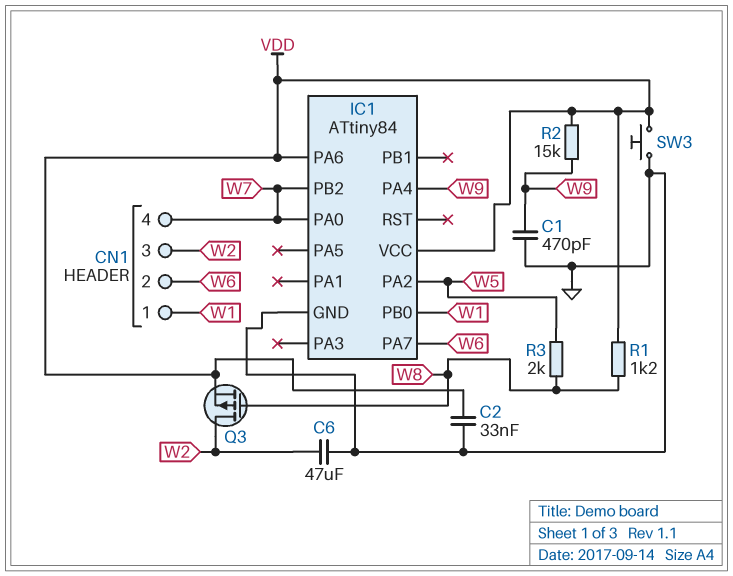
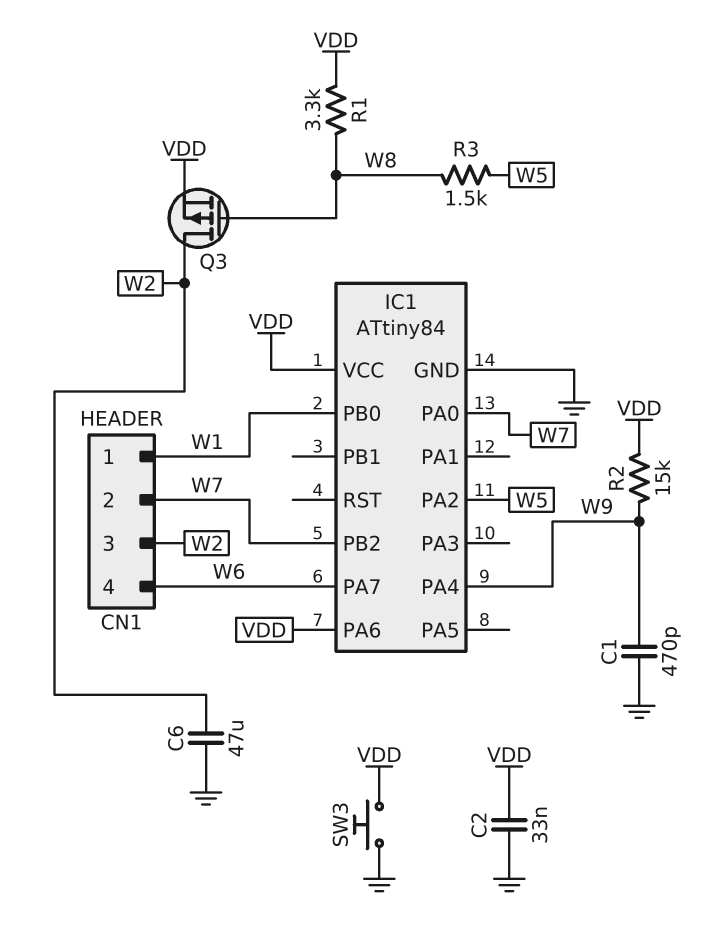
CN1 pin 2: W6 -> W7
CN1 pin 4: W7 -> W6
R1: 1.2k (VDD, W8) -> 3.3k (VDD, W8)
R3: 2k (W5, W8) -> 1.5k (W5, W8)

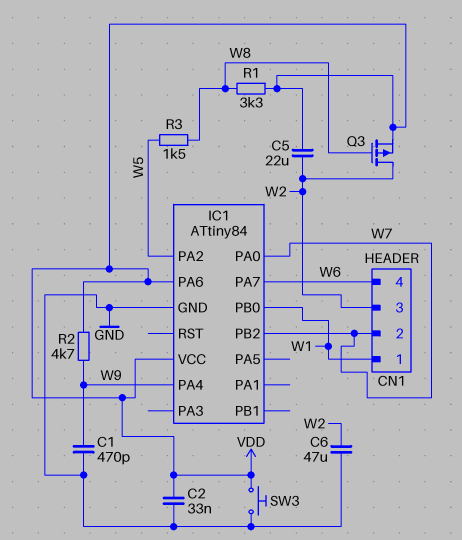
C5: none -> 22uF (VDD, W2)
R2: 15k (VDD, W9) -> 4.7k (VDD, W9)

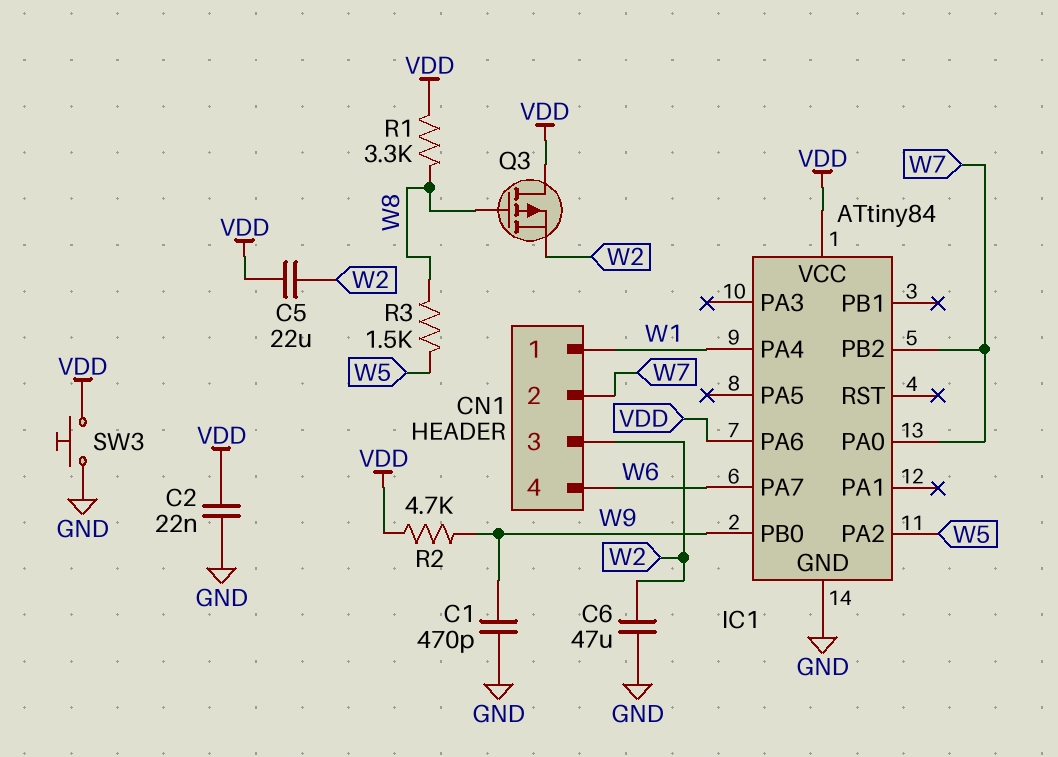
C2: 33nF (GND, VDD) -> 22nF (GND, VDD)
IC1 pin PA4: W9 -> W1
IC1 pin PB0: W1 -> W9
Q3: PMOS (G W8, D W2, S VDD) -> PMOS (G W8, D VDD, S W2)

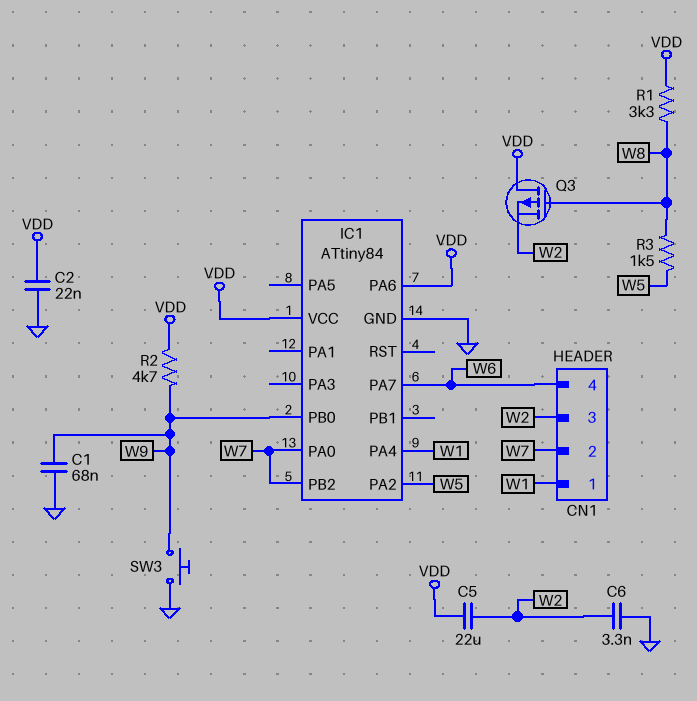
C1: 470pF (GND, W9) -> 68nF (GND, W9)
C6: 47uF (GND, W2) -> 3.3nF (GND, W2)
SW3: button (GND, VDD) -> button (GND, W9)

